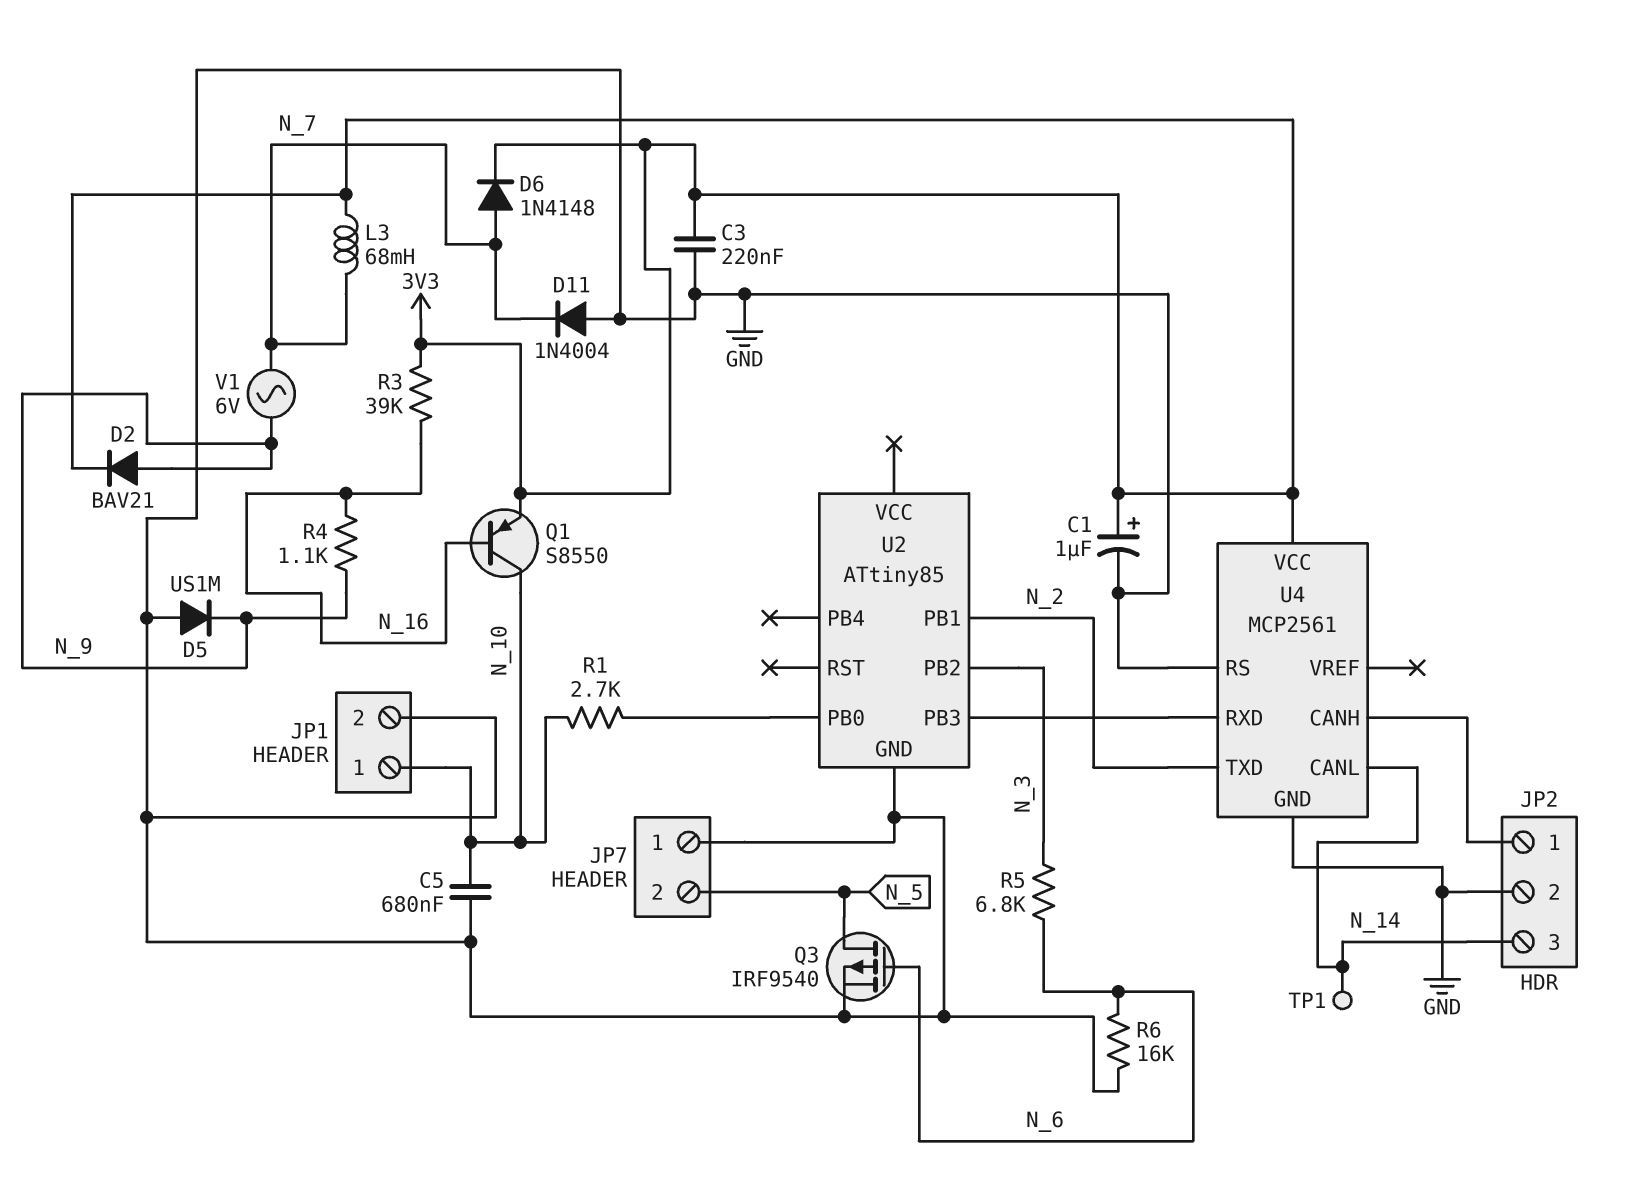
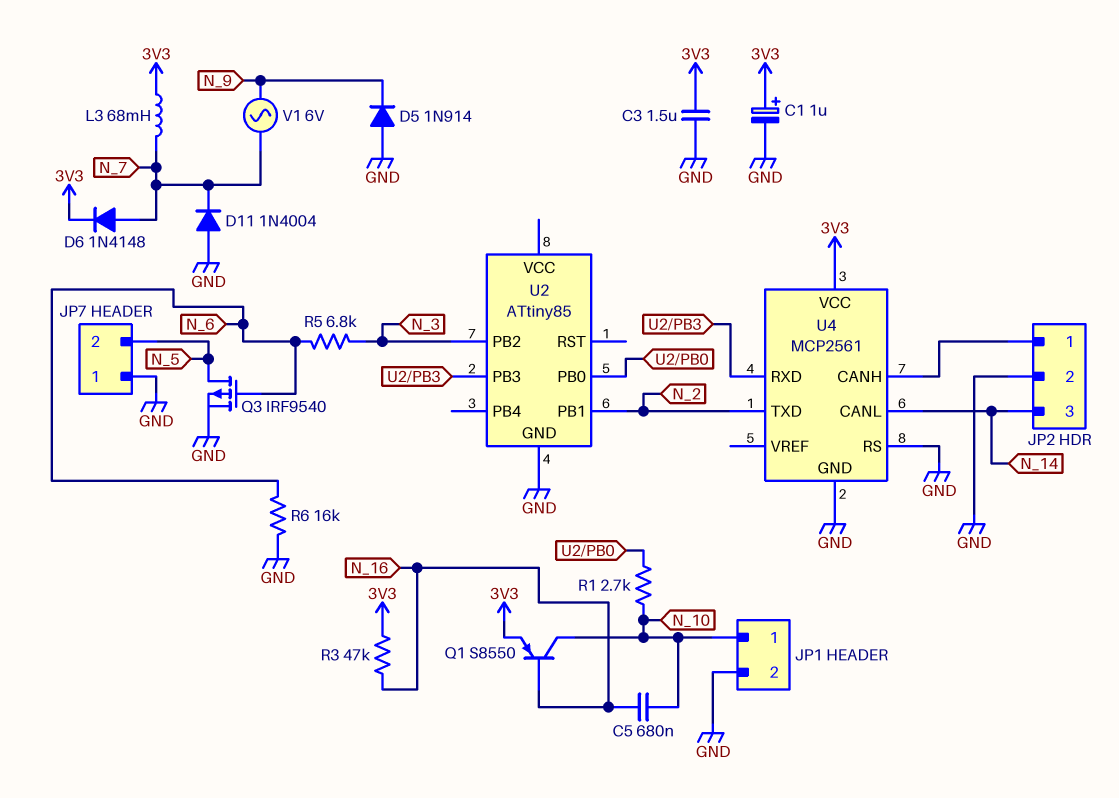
C3: 220nF (3V3, GND) -> 1.5uF (3V3, GND)
C5: 680nF (GND, N_10) -> 680nF (N_10, N_16)
D2: diode BAV21 (A N_9, K 3V3) -> none
D5: diode US1M (A GND, K N_9) -> diode 1N914 (A GND, K N_9)
R3: 39k (3V3, N_16) -> 47k (3V3, N_16)
R4: 1.1k (N_9, N_16) -> none
TP1: test point (N_14) -> none

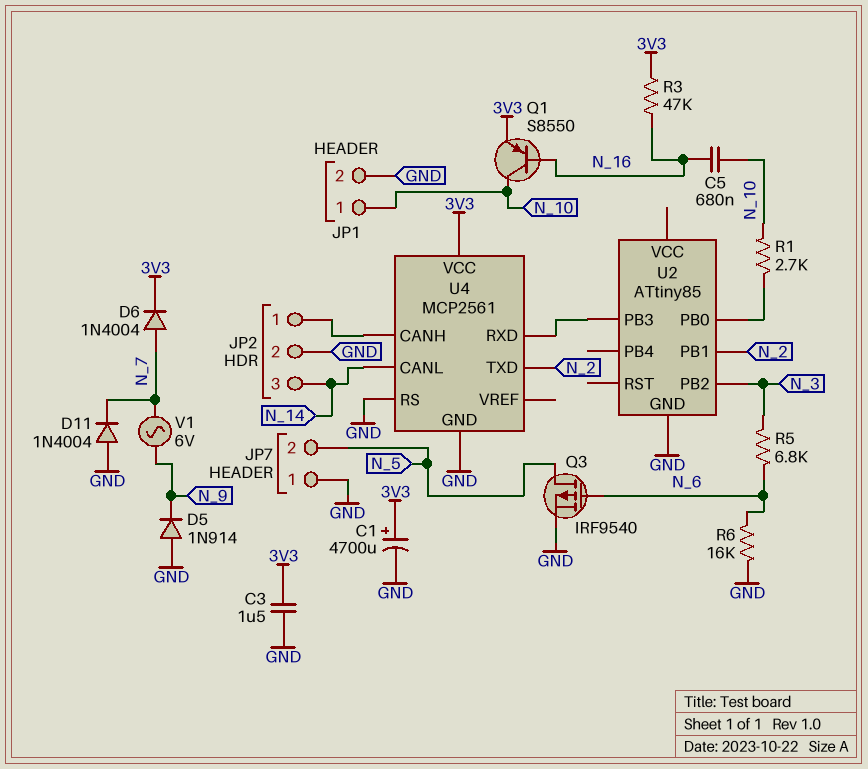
C1: 1uF (plus 3V3, minus GND) -> 4700uF (plus 3V3, minus GND)
D6: diode 1N4148 (A N_7, K 3V3) -> diode 1N4004 (A N_7, K 3V3)
L3: 68mH (3V3, N_7) -> none

